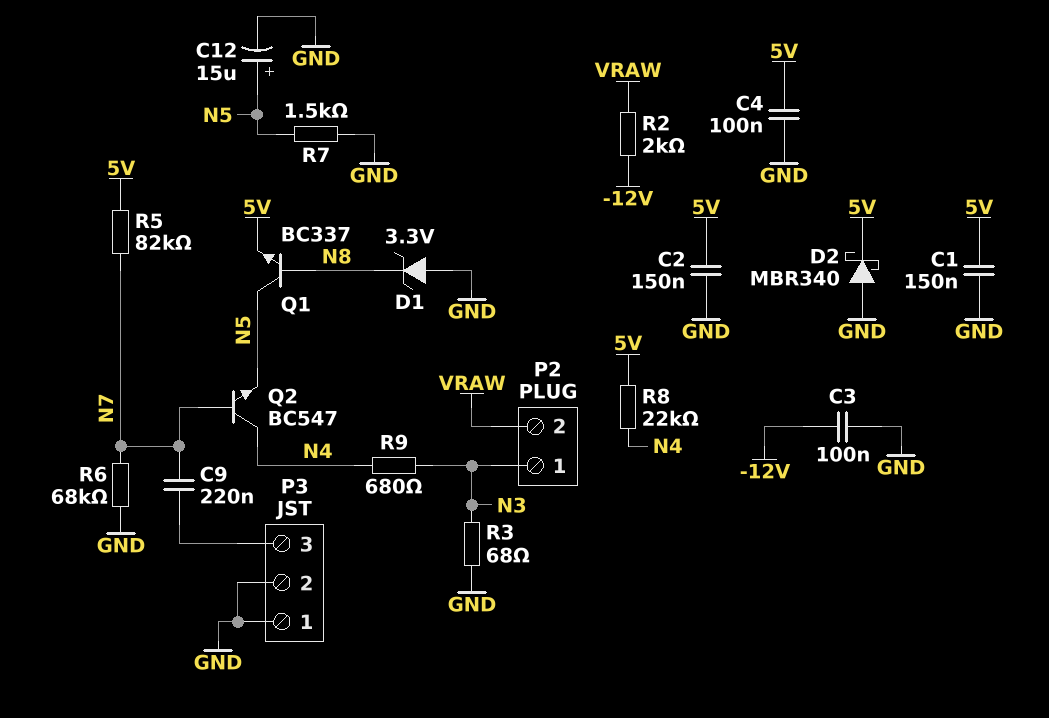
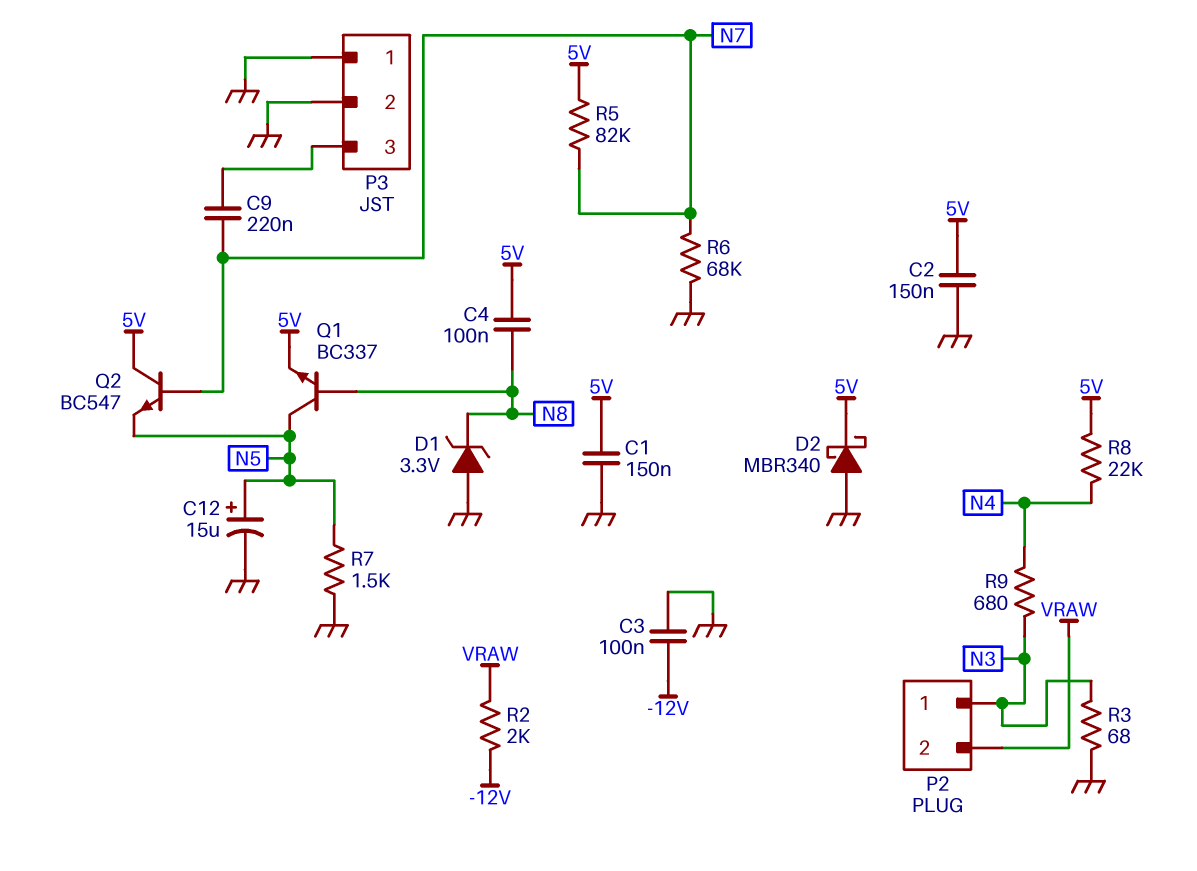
C4: 100nF (5V, GND) -> 100nF (5V, N8)
Q2: NPN BC547 (B N7, C N4, E N5) -> NPN BC547 (B N7, C 5V, E N5)

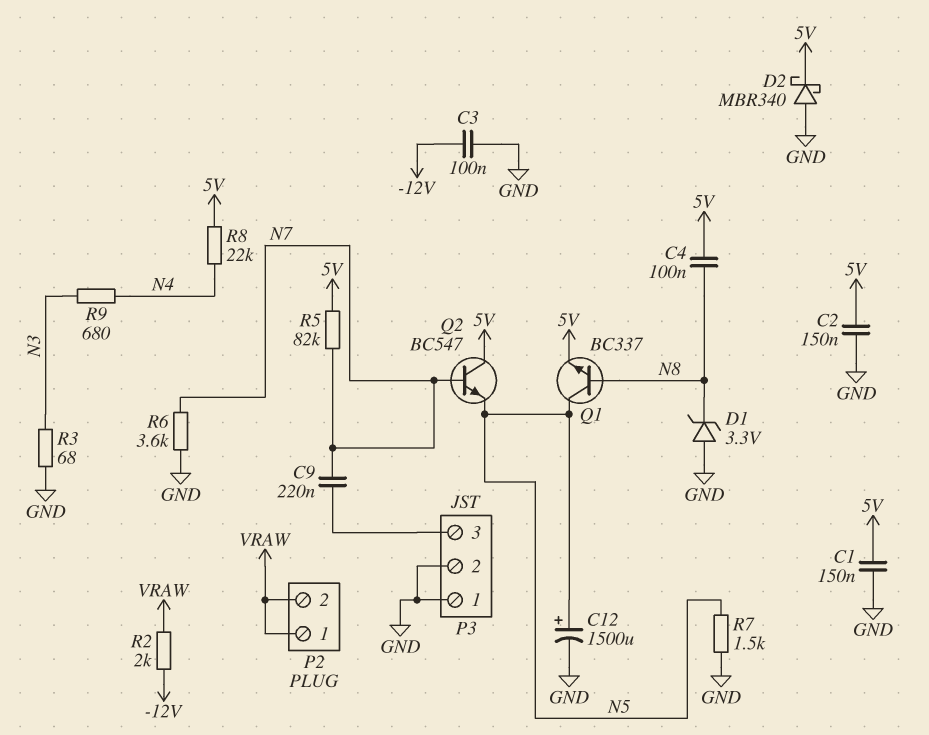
C12: 15uF (plus N5, minus GND) -> 1500uF (plus N5, minus GND)
P2 pin 1: N3 -> VRAW
R6: 68k (GND, N7) -> 3.6k (GND, N7)

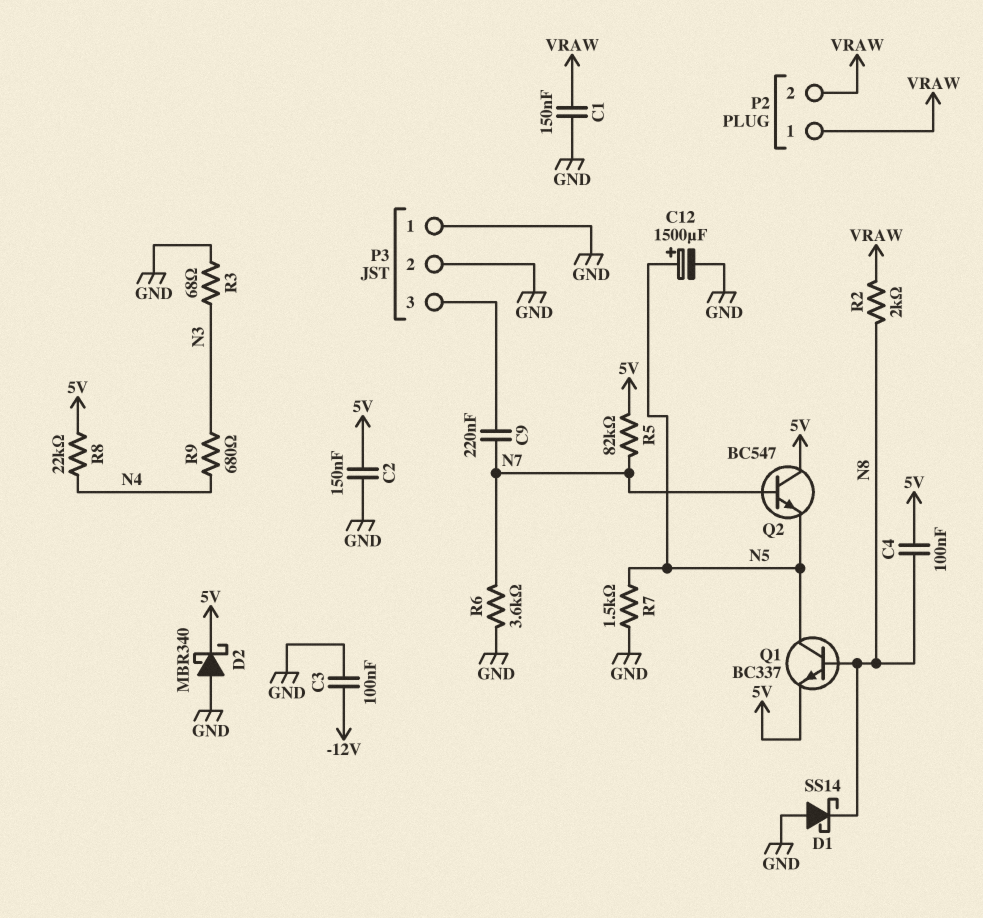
C1: 150nF (5V, GND) -> 150nF (GND, VRAW)
D1: zener 3.3V (A GND, K N8) -> schottky SS14 (A GND, K N8)
R2: 2k (-12V, VRAW) -> 2k (N8, VRAW)

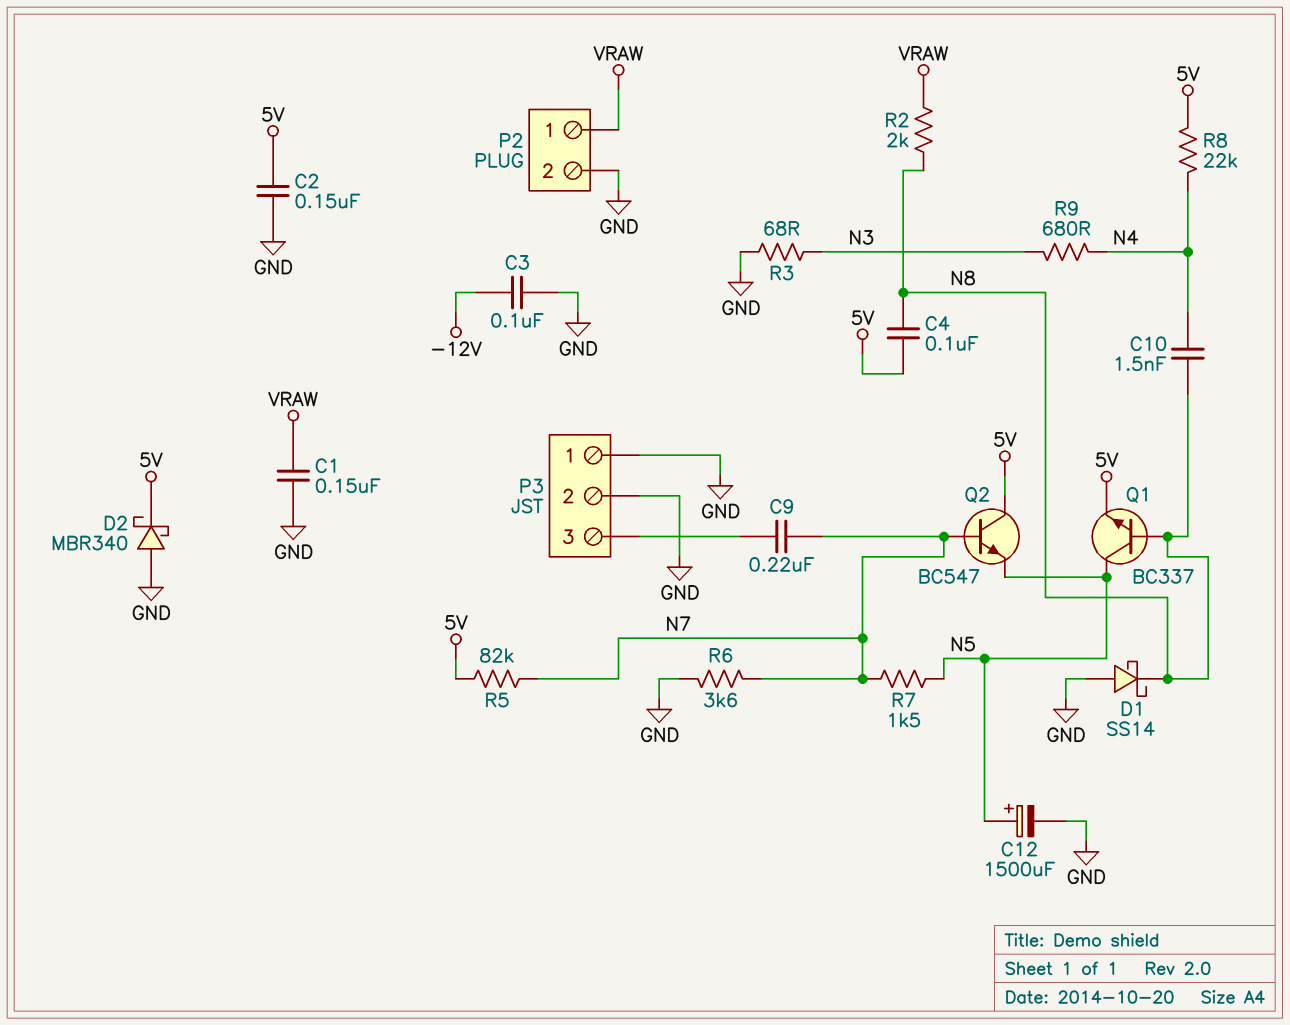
C10: none -> 1.5nF (N4, N8)
P2 pin 2: VRAW -> GND
R7: 1.5k (GND, N5) -> 1.5k (N5, N7)

